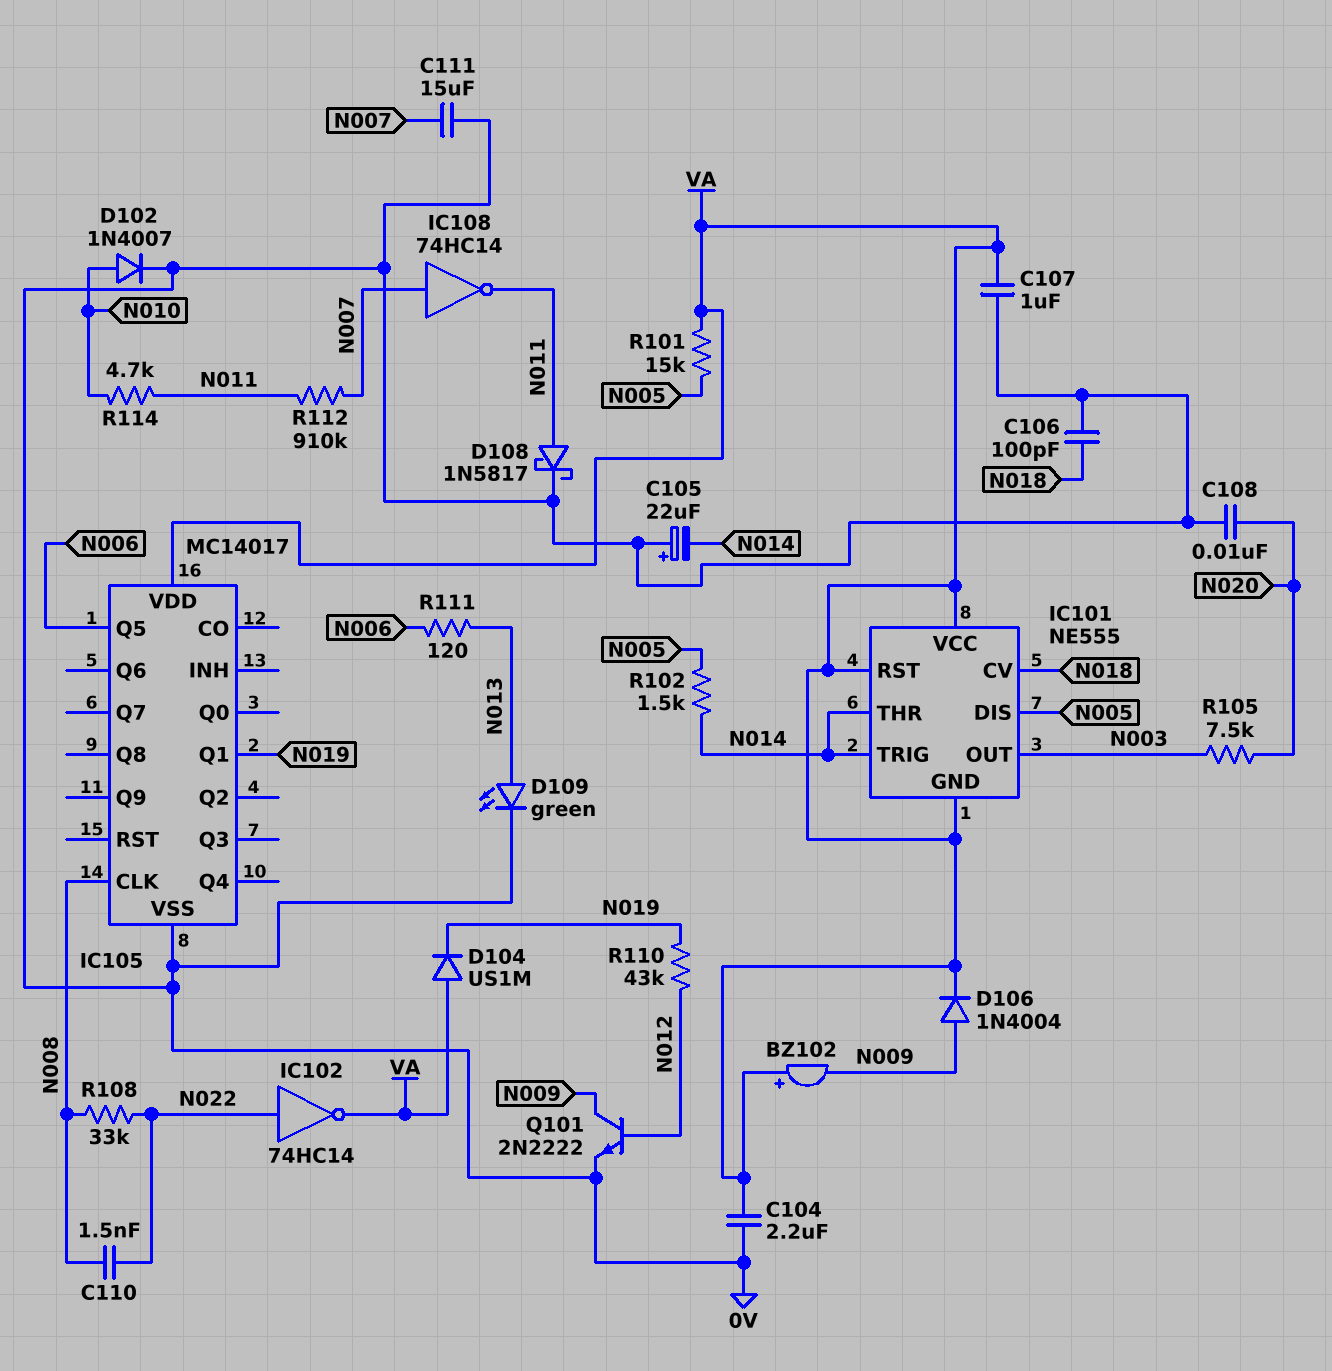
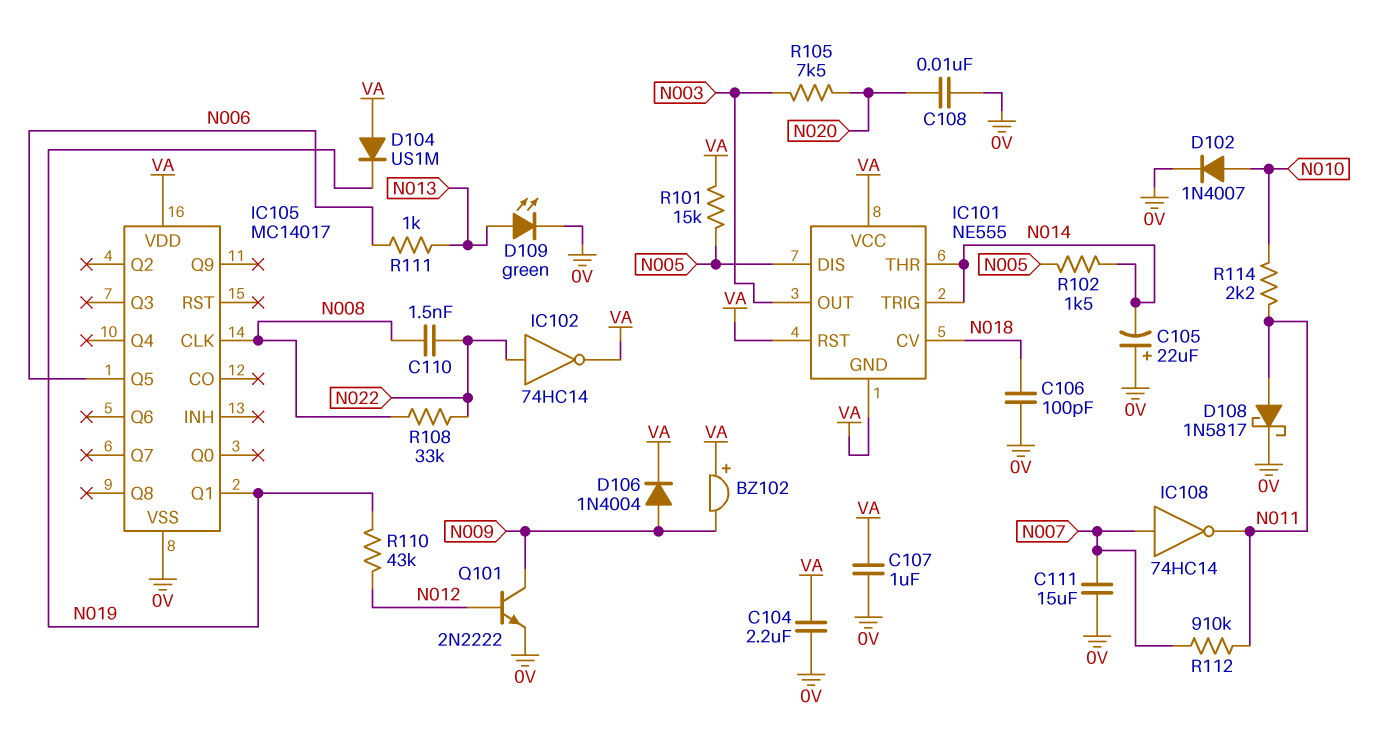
R111: 120 (N006, N013) -> 1k (N006, N013)
R114: 4.7k (N010, N011) -> 2.2k (N010, N011)

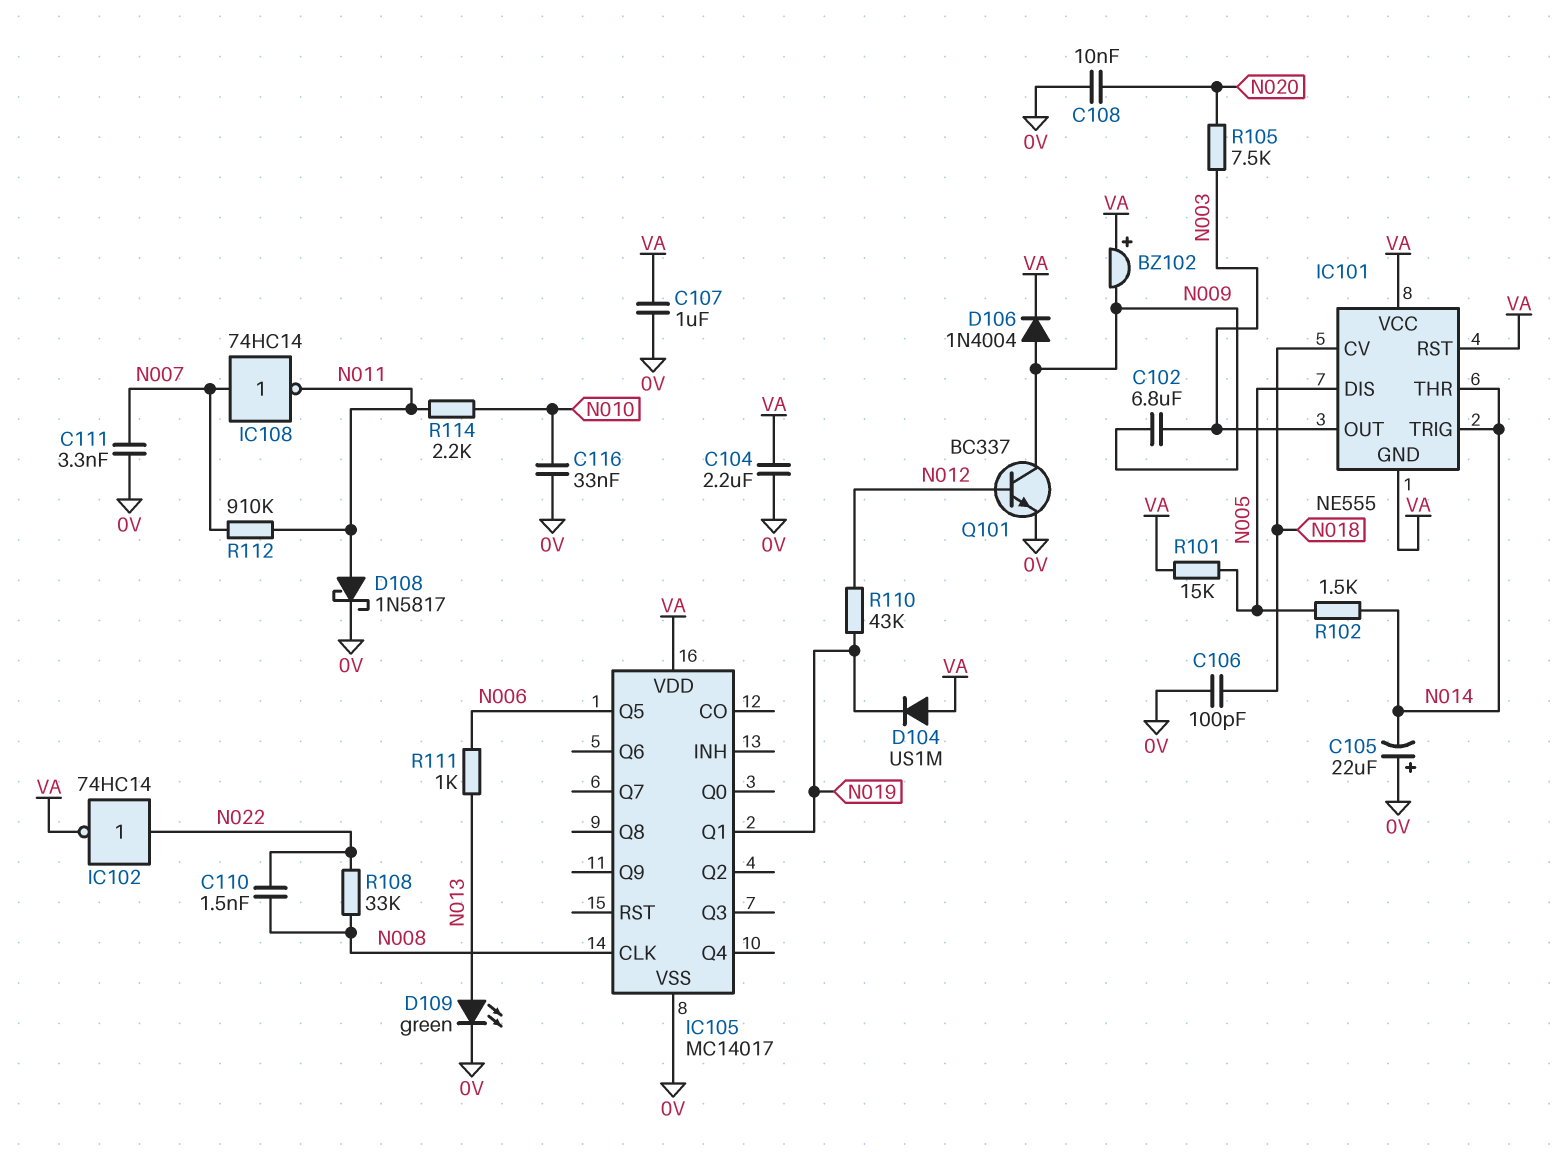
C102: none -> 6.8uF (N003, N009)
C111: 15uF (0V, N007) -> 3.3nF (0V, N007)
C116: none -> 33nF (0V, N010)
D102: diode 1N4007 (A N010, K 0V) -> none
Q101: NPN 2N2222 (B N012, C N009, E 0V) -> NPN BC337 (B N012, C N009, E 0V)

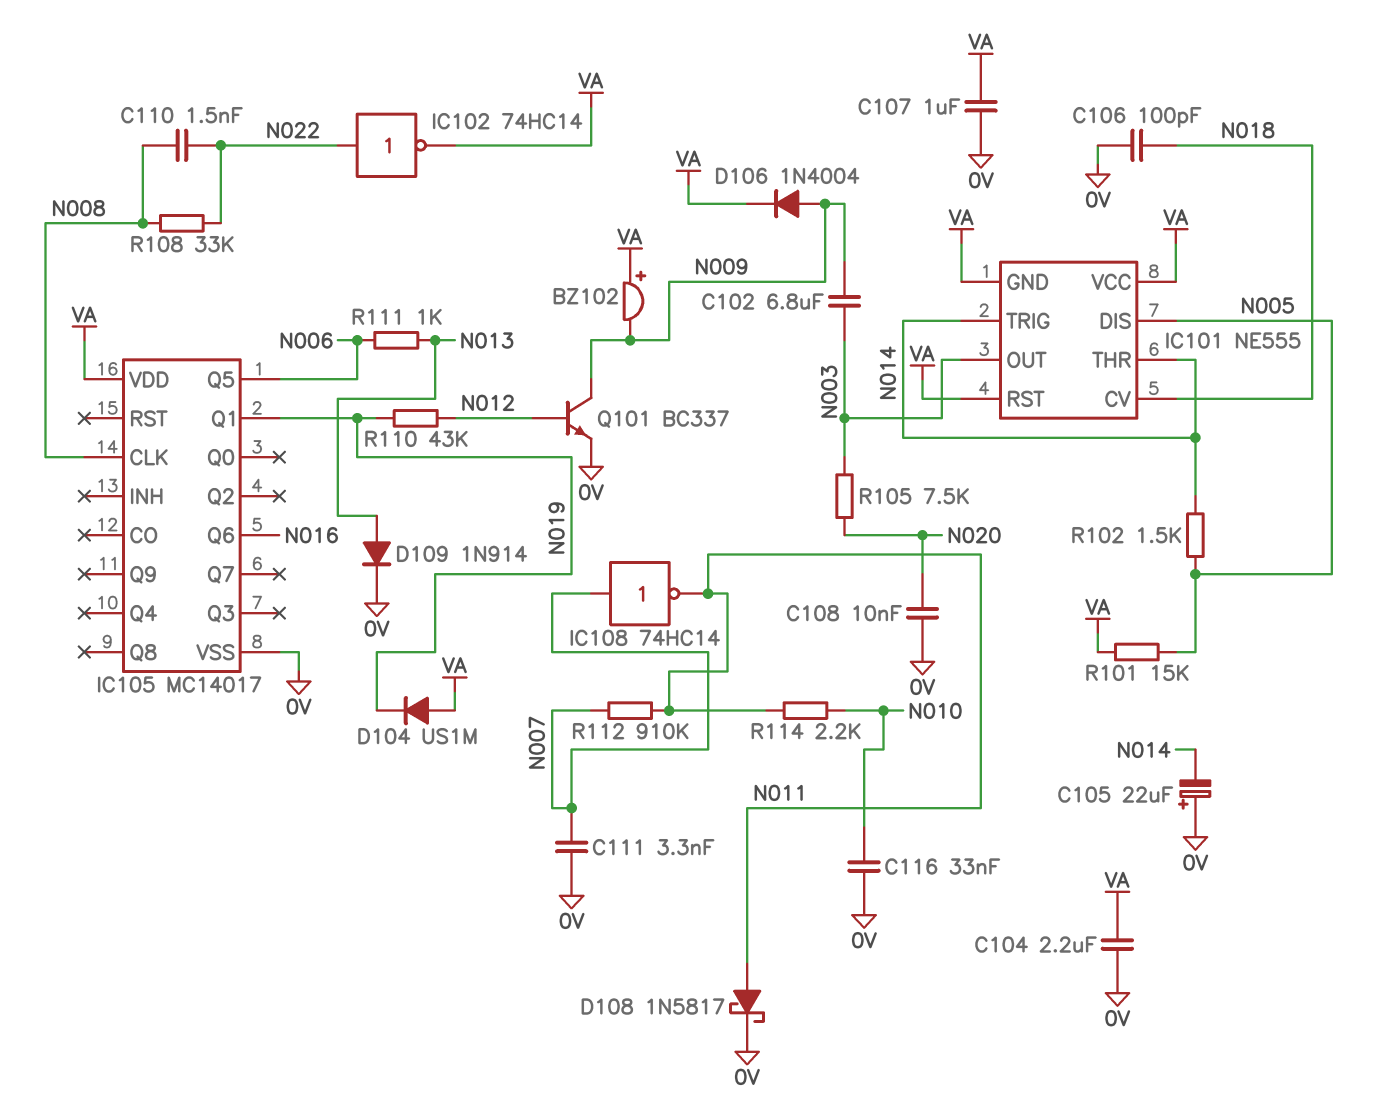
D109: LED green (A N013, K 0V) -> diode 1N914 (A N013, K 0V)
IC105 pin Q6: none -> N016

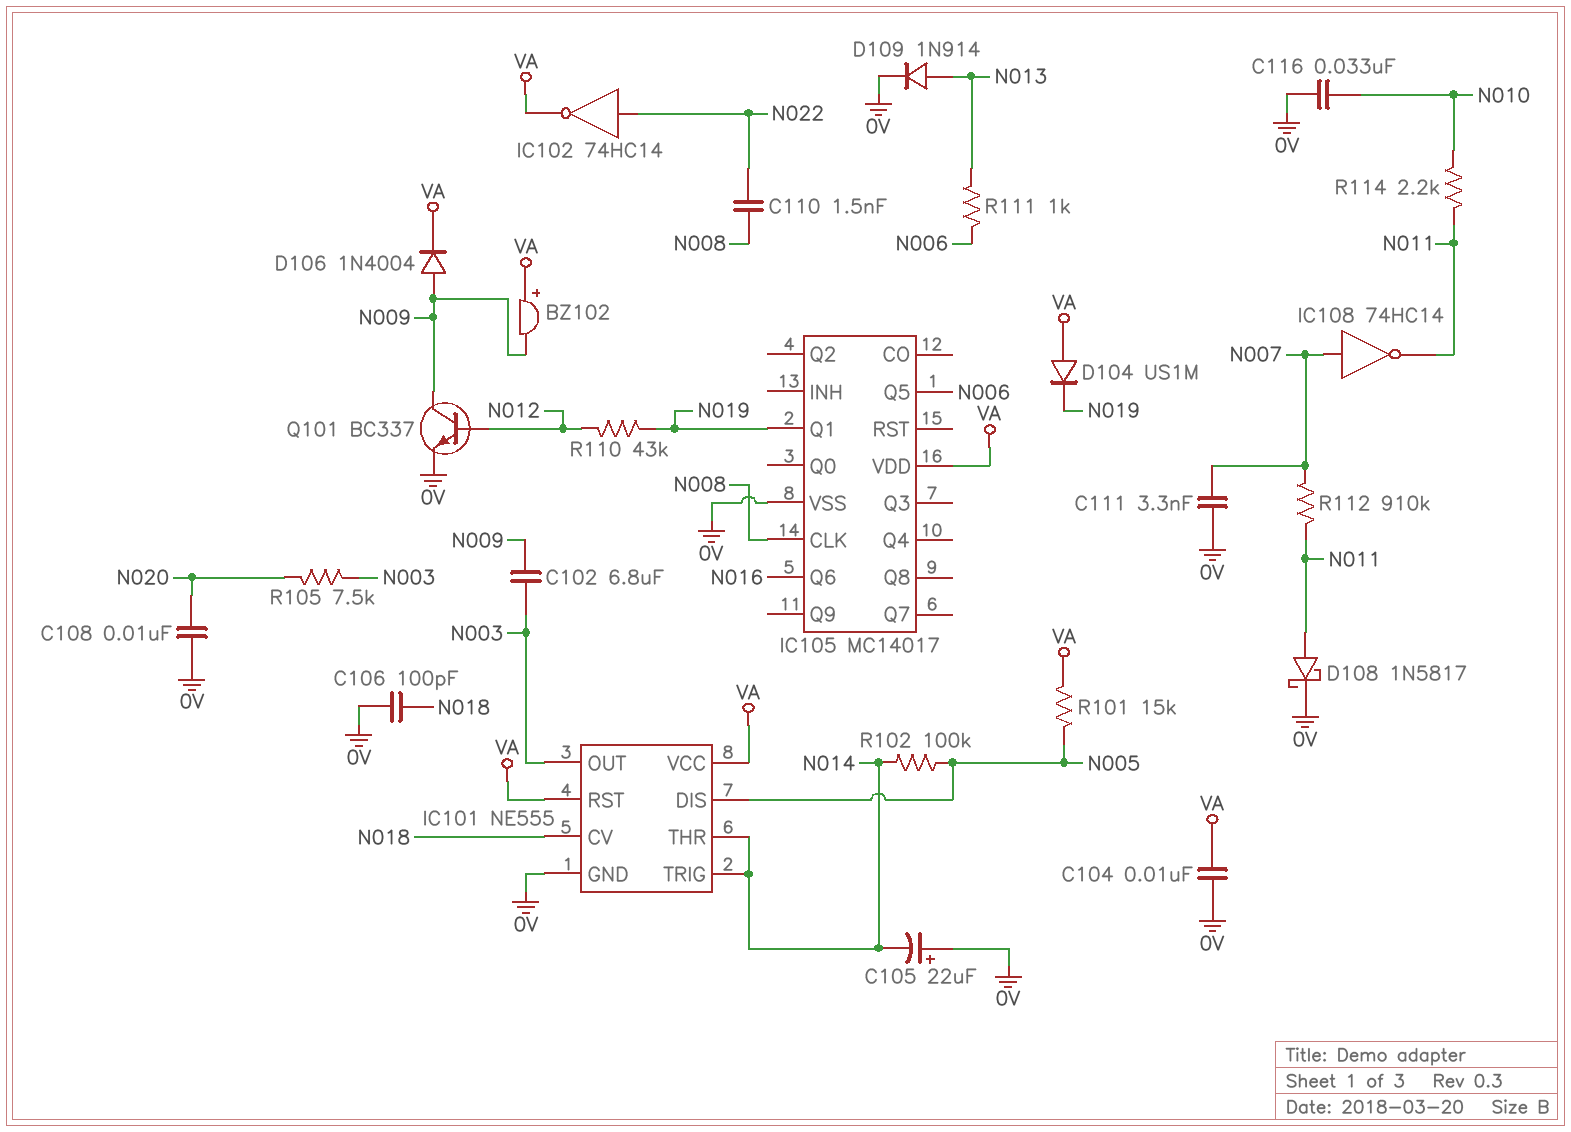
C104: 2.2uF (0V, VA) -> 10nF (0V, VA)
C107: 1uF (0V, VA) -> none
IC101 pin GND: VA -> 0V
R102: 1.5k (N005, N014) -> 100k (N005, N014)
R108: 33k (N008, N022) -> none

